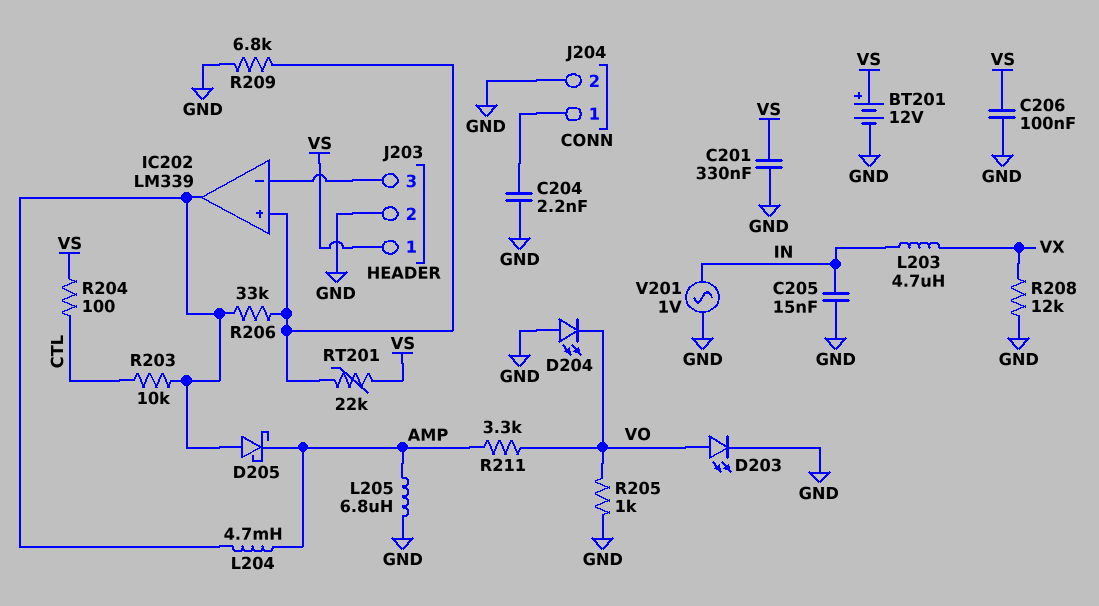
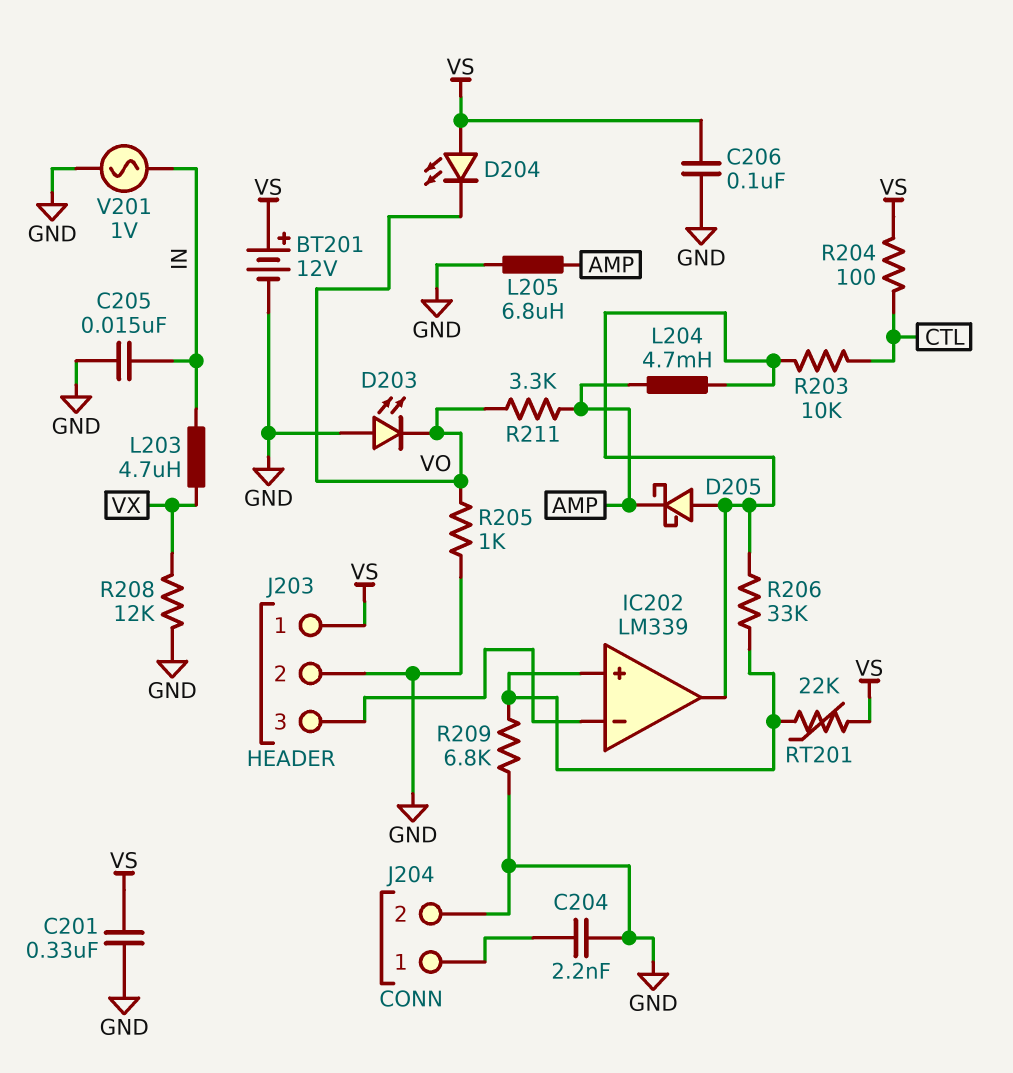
D203: LED (A VO, K GND) -> LED (A GND, K VO)
D204: LED (A GND, K VO) -> LED (A VS, K VO)

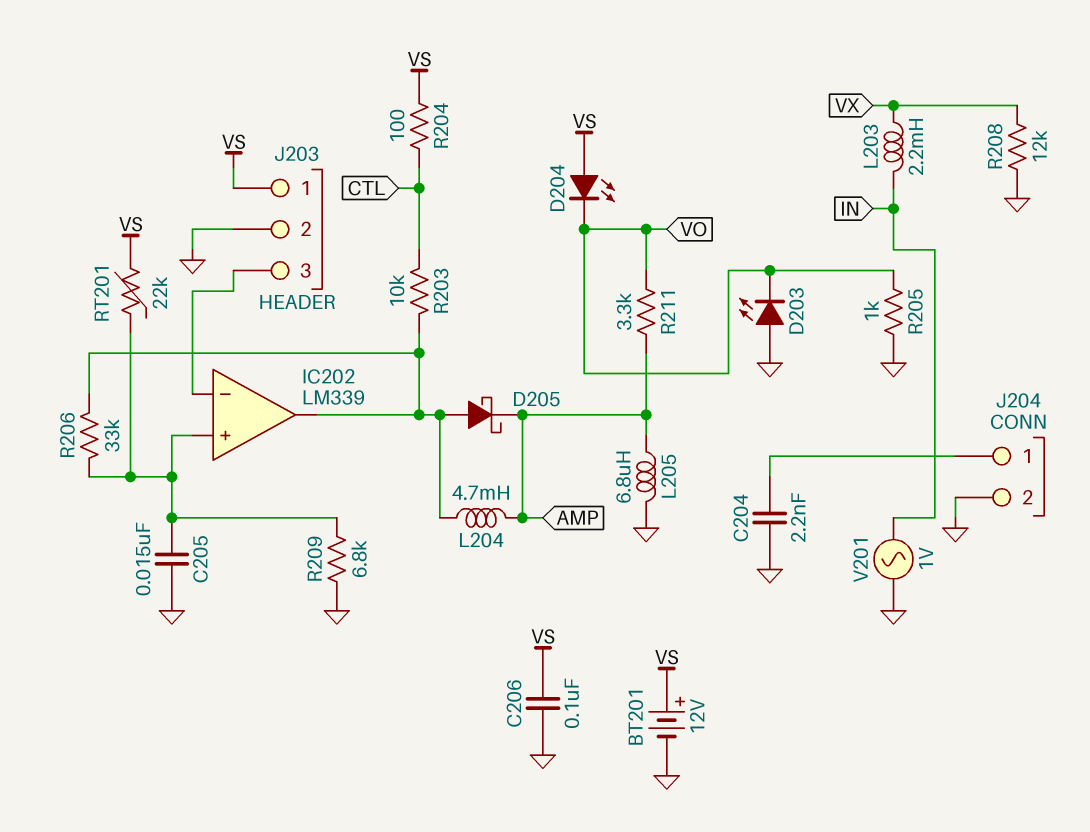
C201: 330nF (GND, VS) -> none
C205: 15nF (GND, IN) -> 15nF (GND, IC202/in+)
L203: 4.7uH (IN, VX) -> 2.2mH (IN, VX)

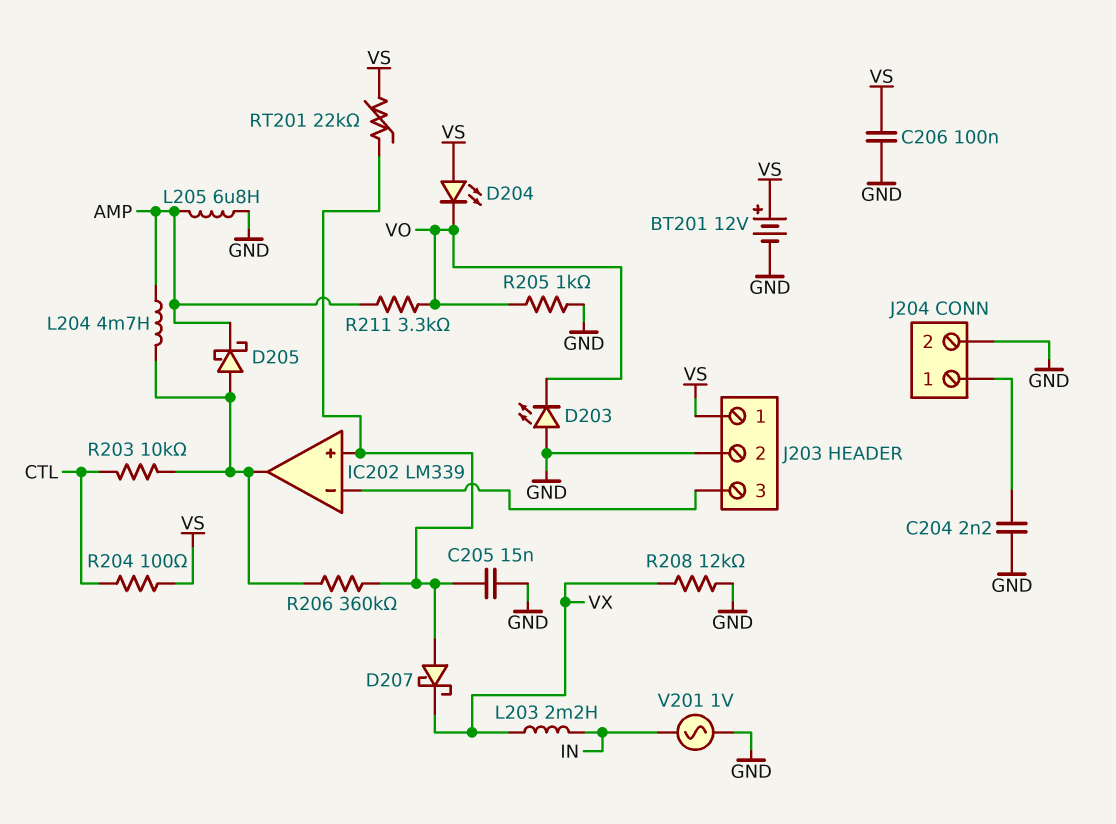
D207: none -> schottky (A IC202/in+, K VX)
R206: 33k (IC202/in+, IC202/out) -> 360k (IC202/in+, IC202/out)
R209: 6.8k (GND, IC202/in+) -> none

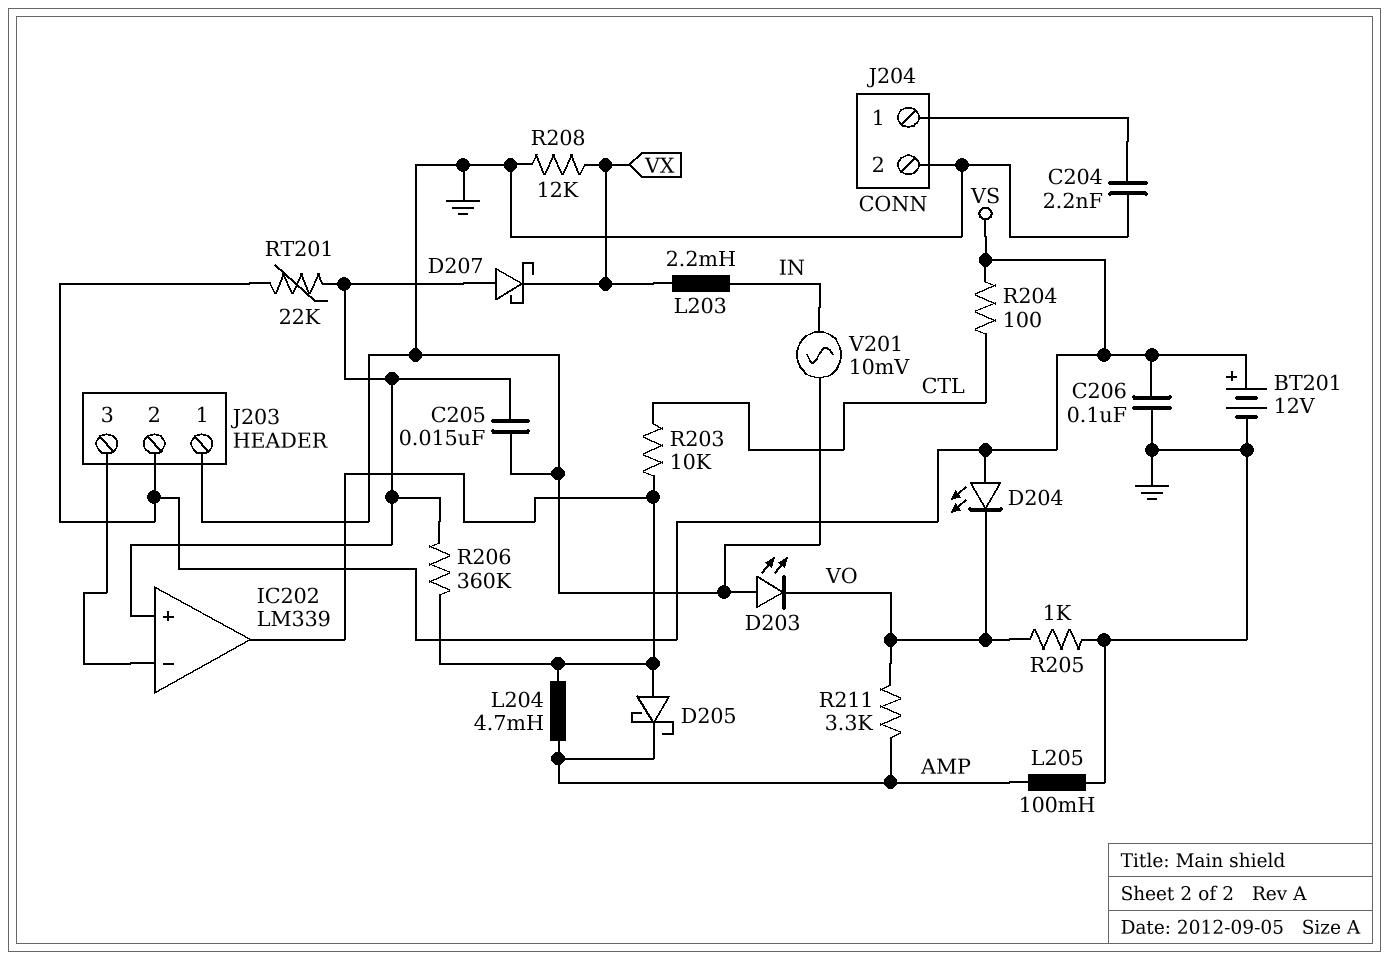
J203 pin 1: VS -> GND
J203 pin 2: GND -> VS
L205: 6.8uH (AMP, GND) -> 100mH (AMP, GND)
V201: AC 1V (GND, IN) -> AC 10mV (GND, IN)

